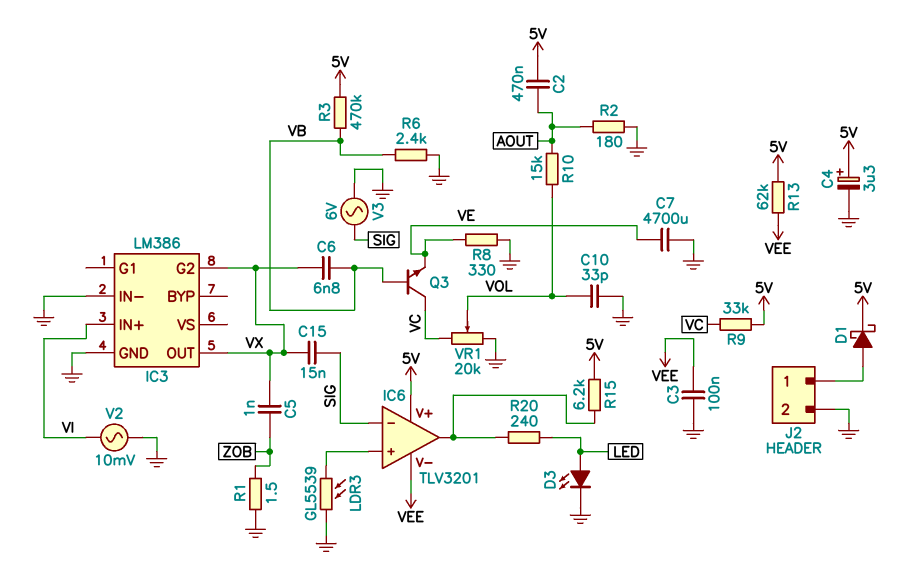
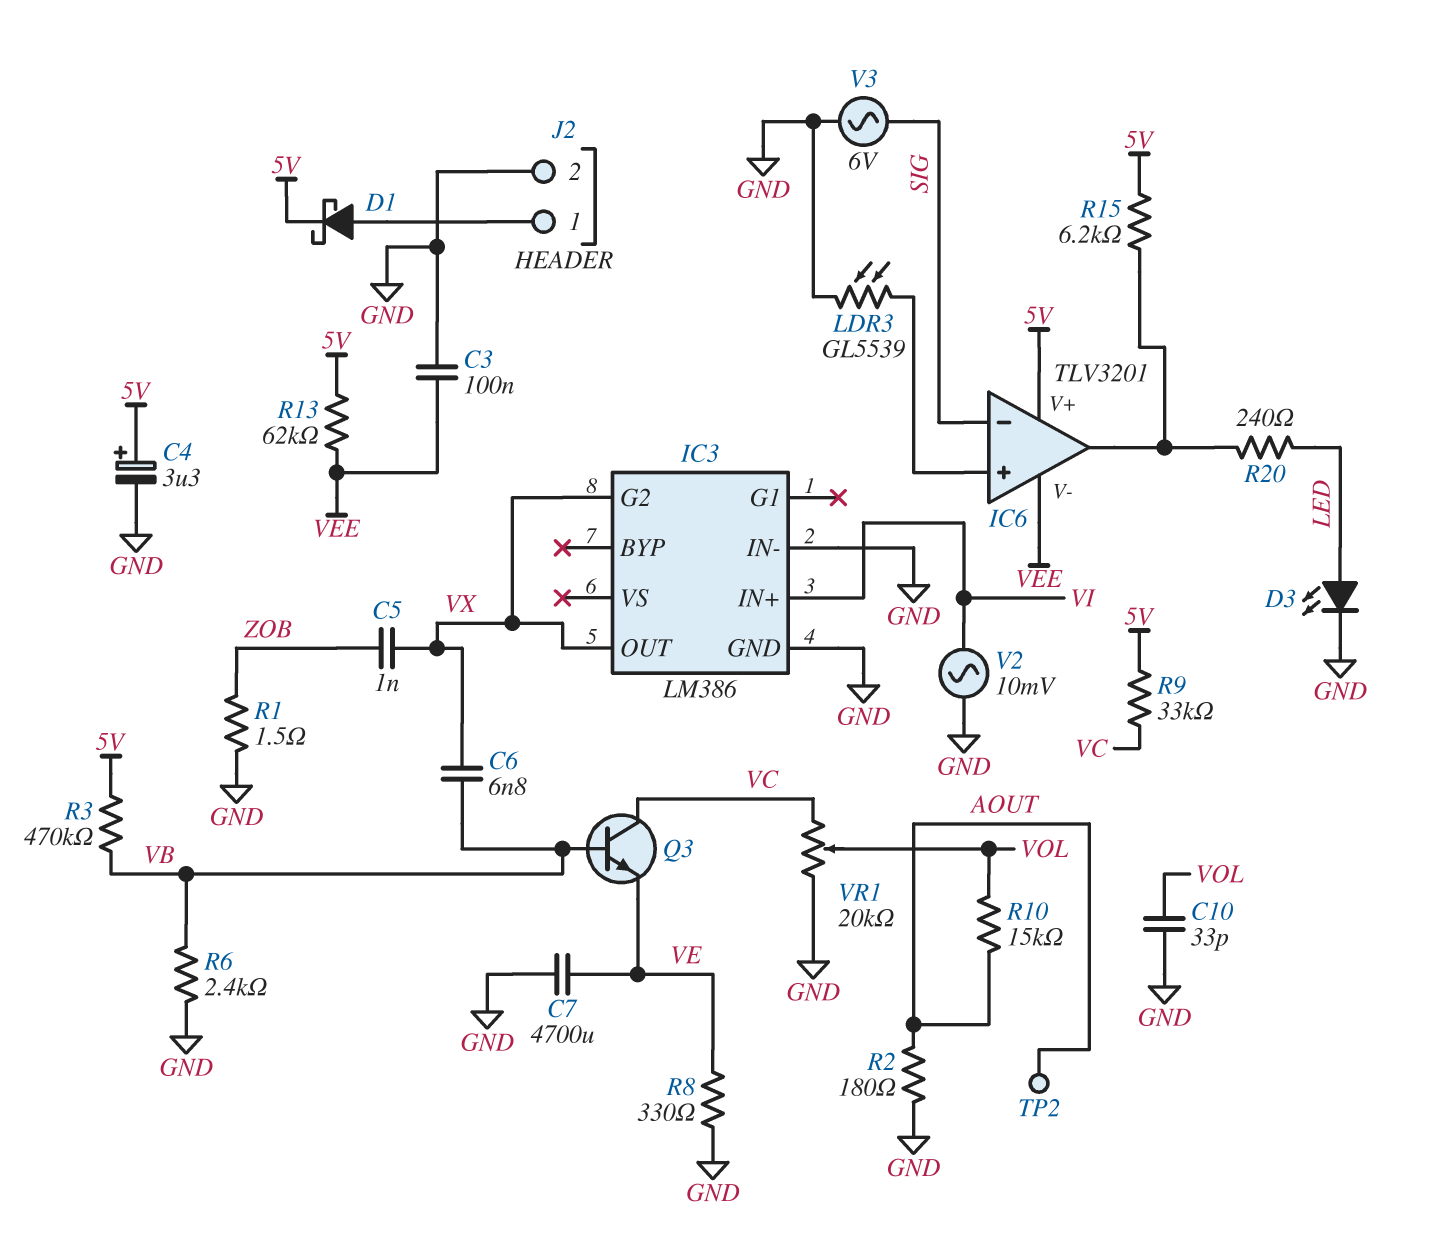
C2: 470nF (5V, AOUT) -> none
C15: 15nF (SIG, VX) -> none
TP2: none -> test point (AOUT)

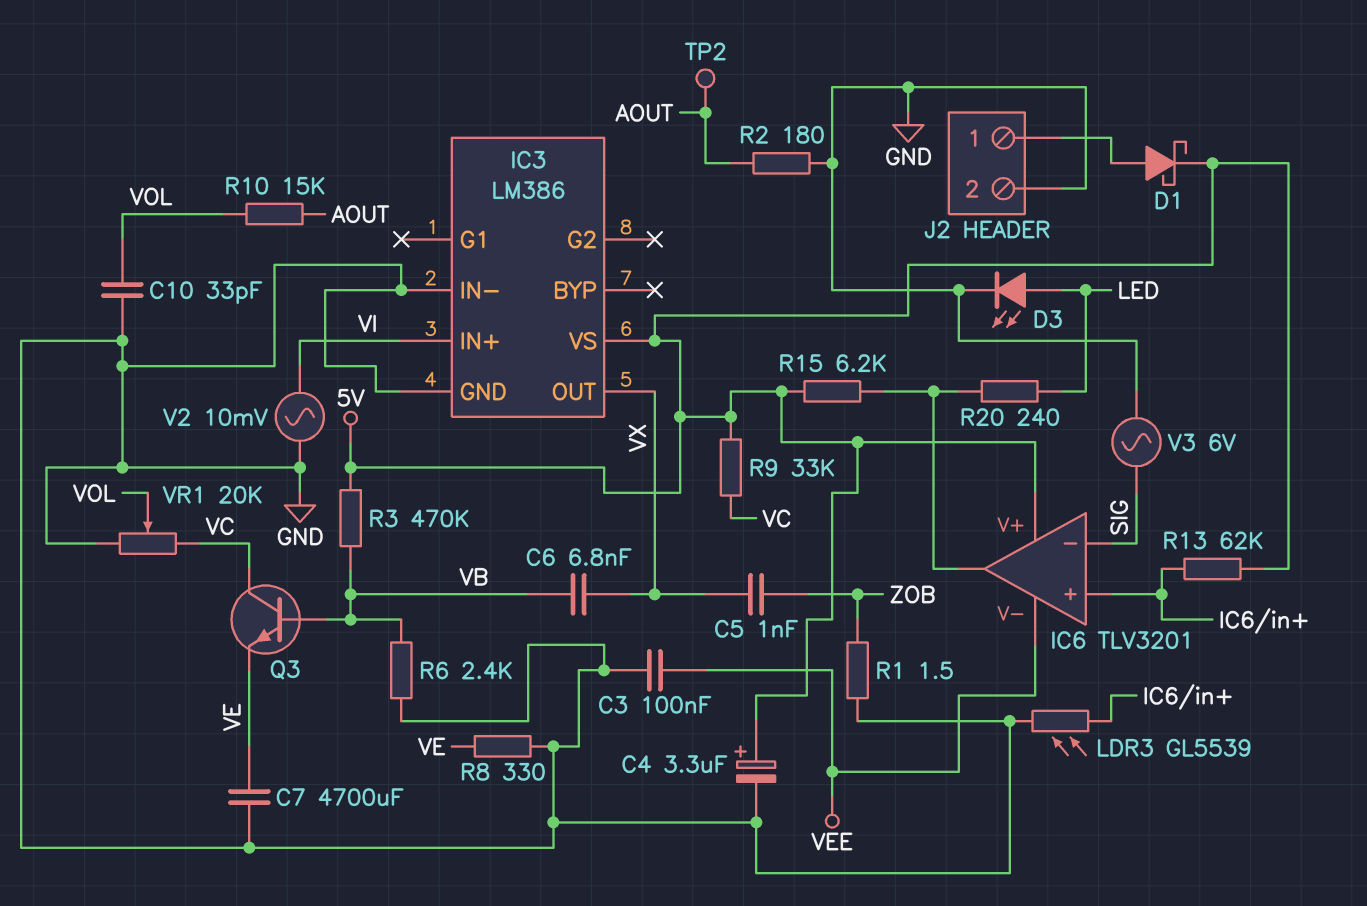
IC3 pin G2: VX -> none
IC3 pin VS: none -> 5V
R13: 62k (5V, VEE) -> 62k (5V, IC6/in+)

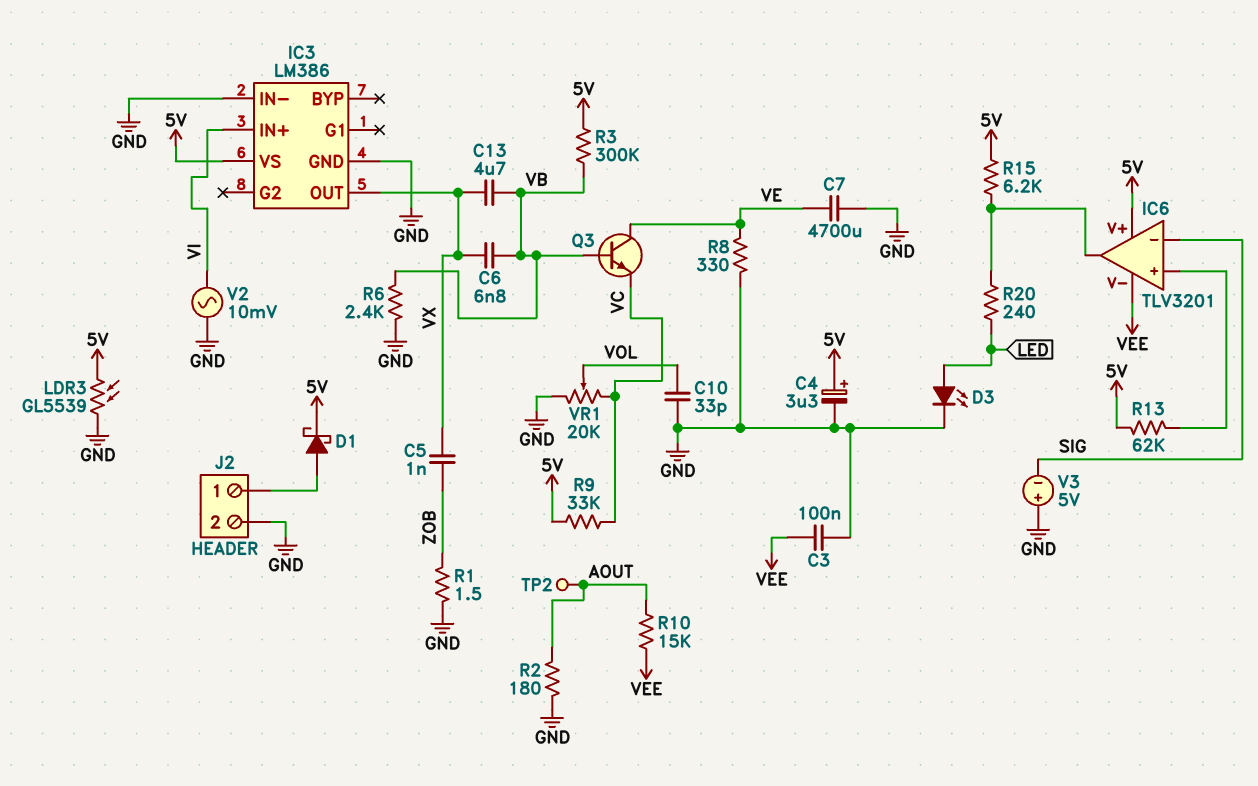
C13: none -> 4.7uF (VB, VX)
LDR3: GL5539 (GND, IC6/in+) -> GL5539 (5V, GND)
Q3: NPN (B VB, C VC, E VE) -> NPN (B VB, C VE, E VC)
R3: 470k (5V, VB) -> 300k (5V, VB)
R10: 15k (AOUT, VOL) -> 15k (AOUT, VEE)
V3: AC 6V (GND, SIG) -> 5V (plus GND, minus SIG)

